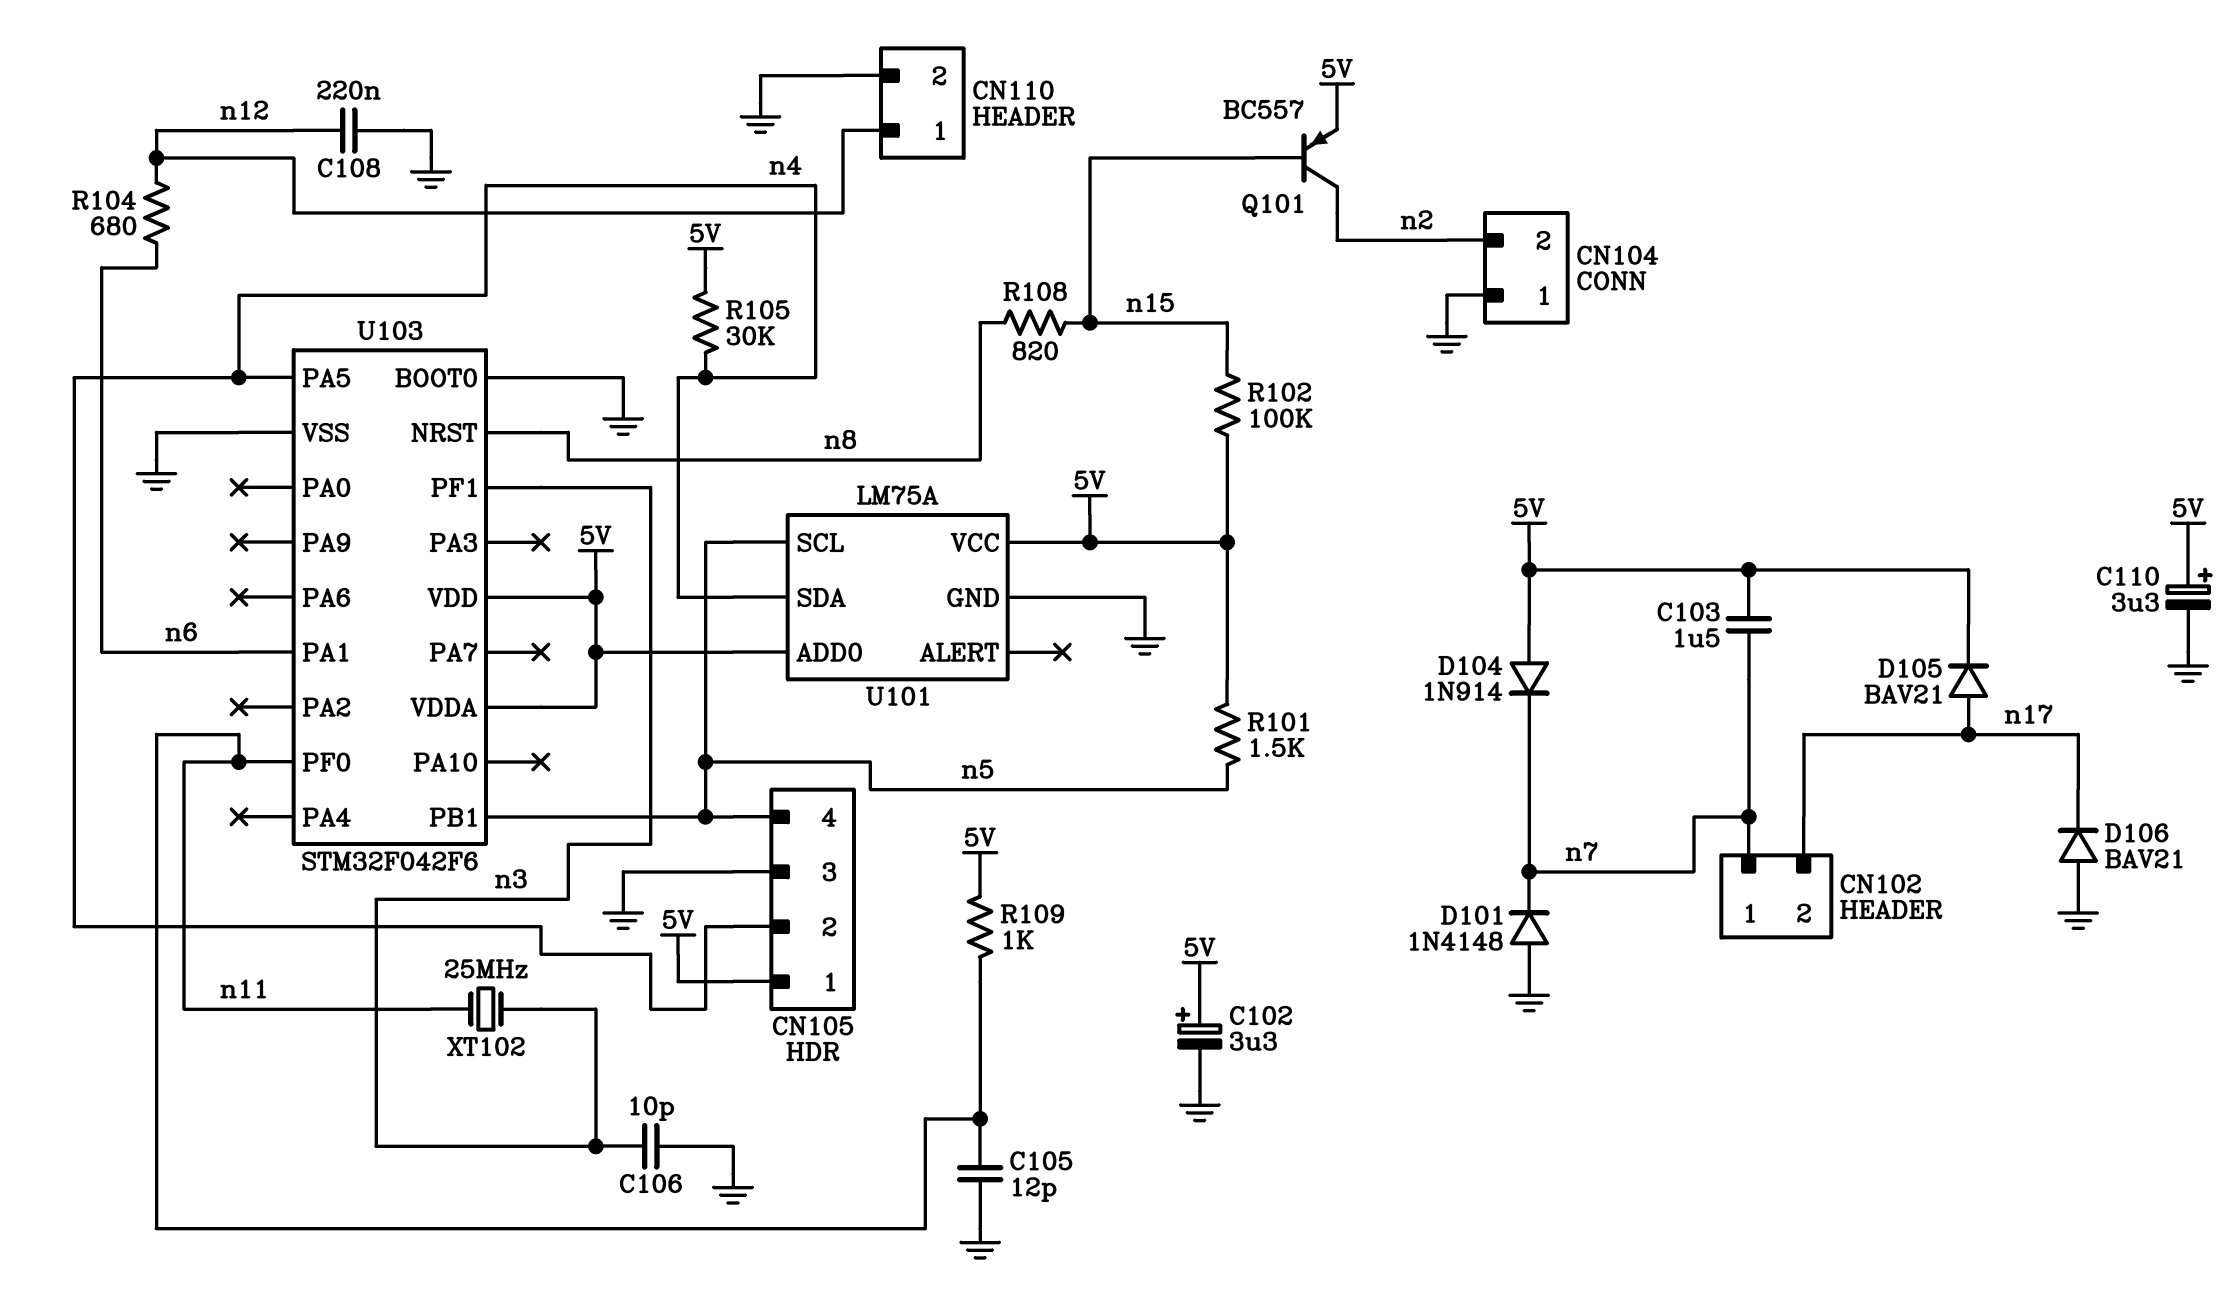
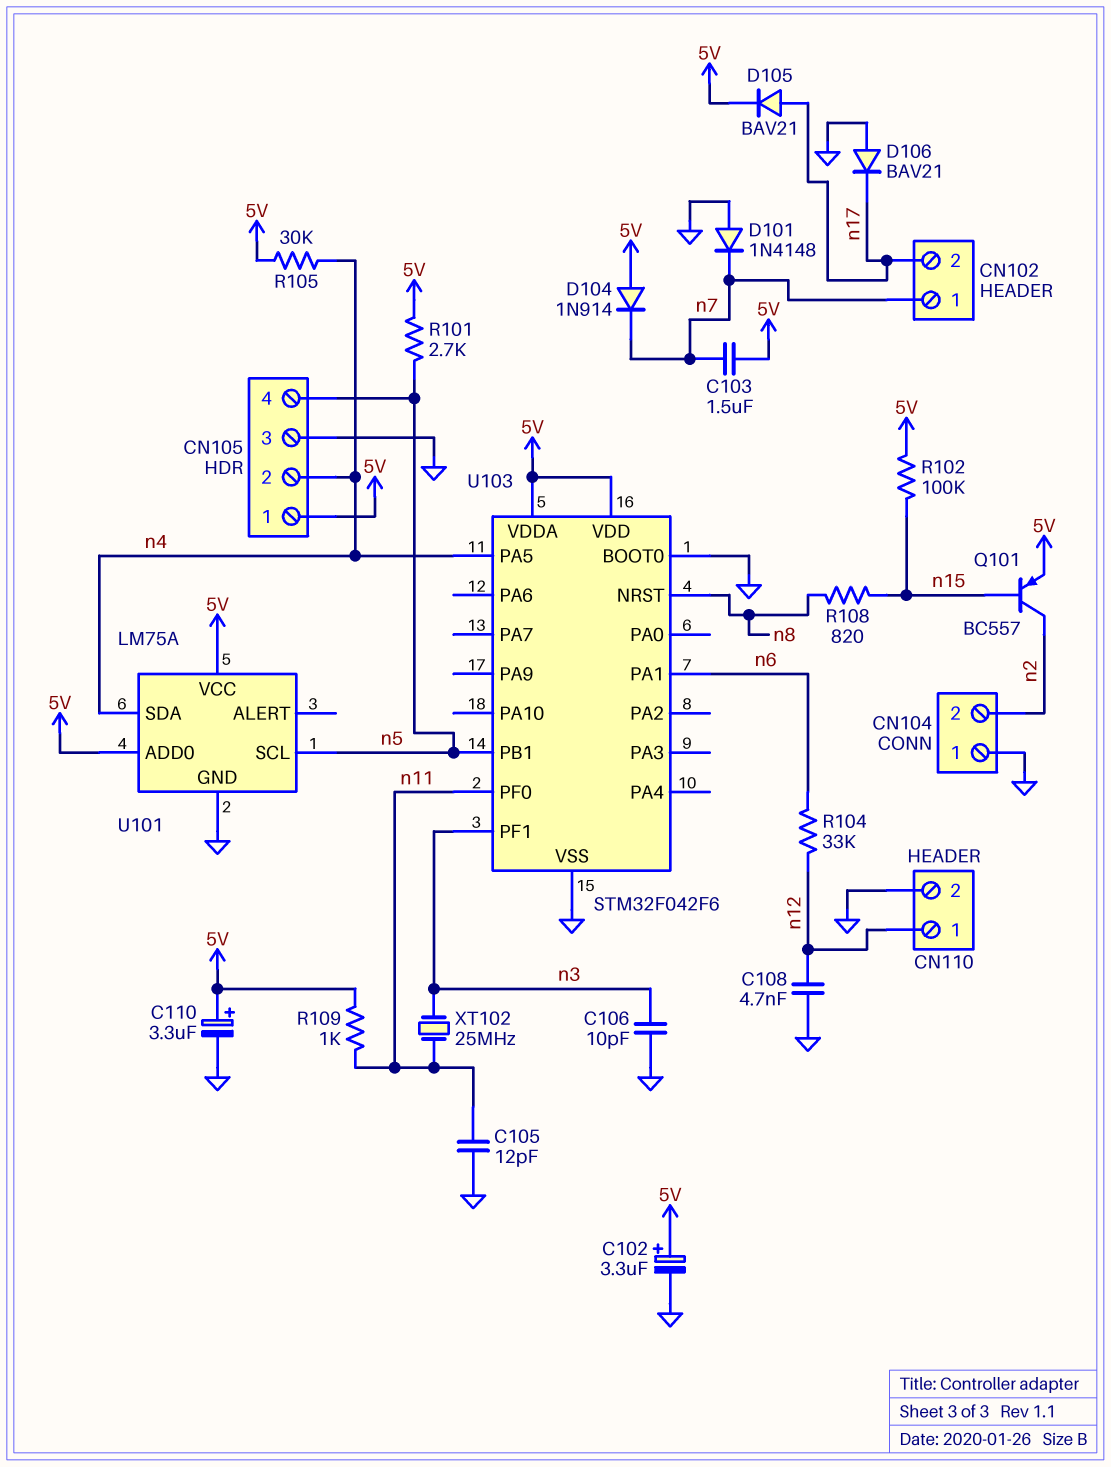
C108: 220nF (GND, n12) -> 4.7nF (GND, n12)
R101: 1.5k (5V, n5) -> 2.7k (5V, n5)
R104: 680 (n6, n12) -> 33k (n6, n12)

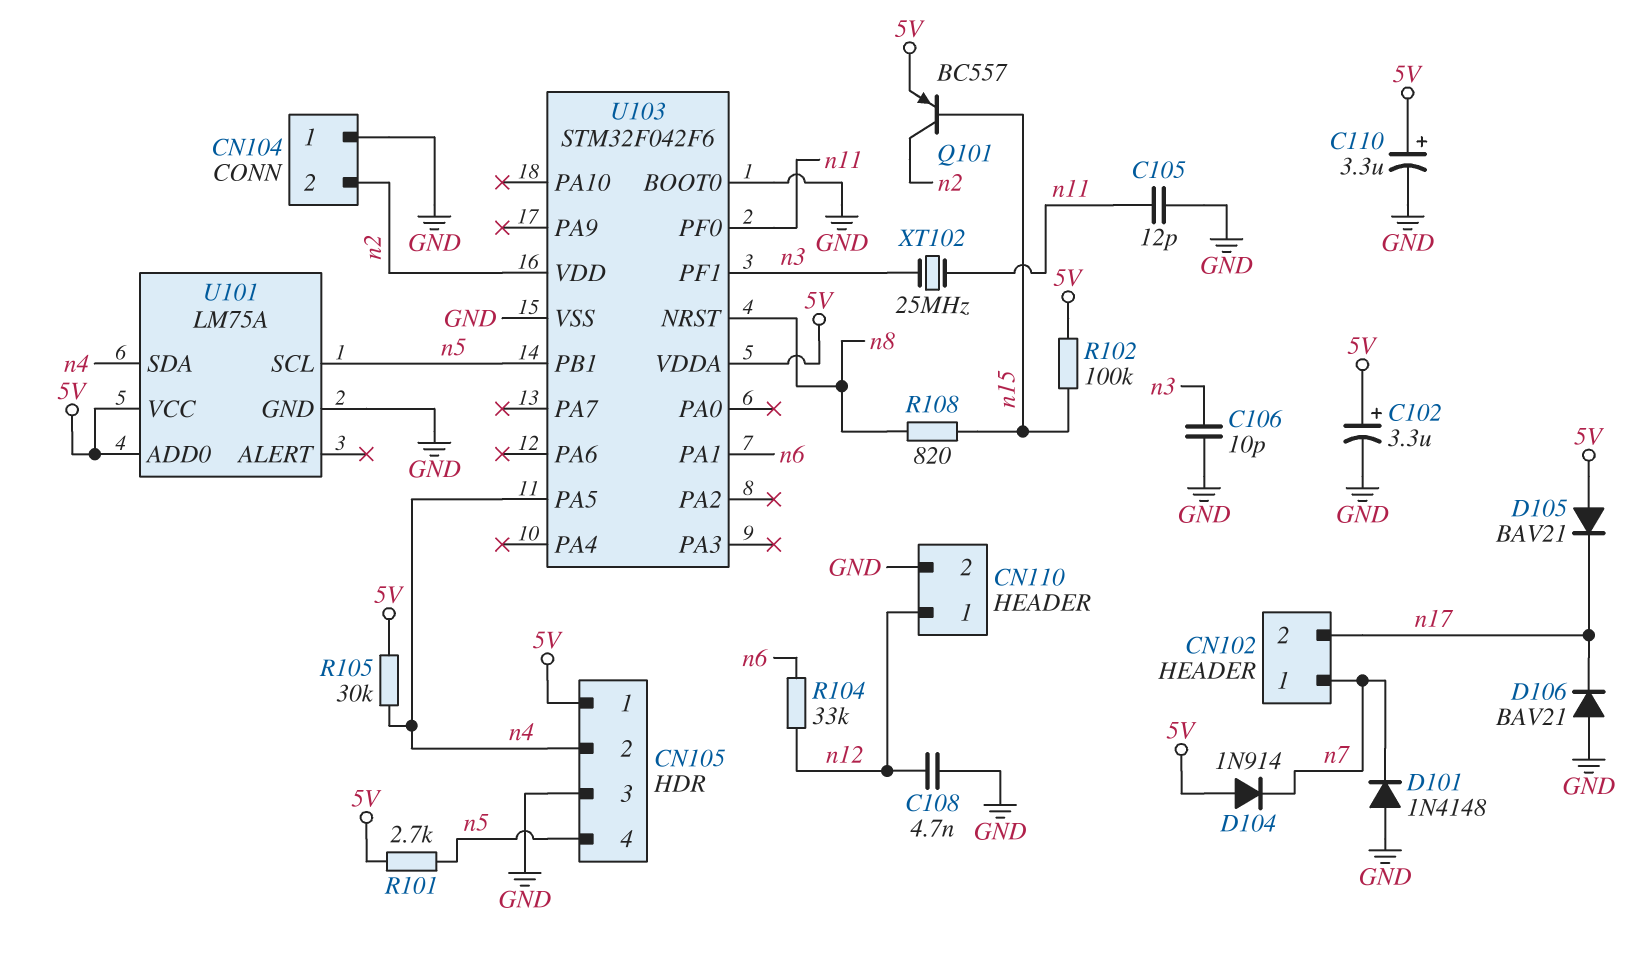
C103: 1.5uF (5V, n7) -> none
D105: diode BAV21 (A n17, K 5V) -> diode BAV21 (A 5V, K n17)
R109: 1k (5V, n11) -> none
U103 pin VDD: 5V -> n2

